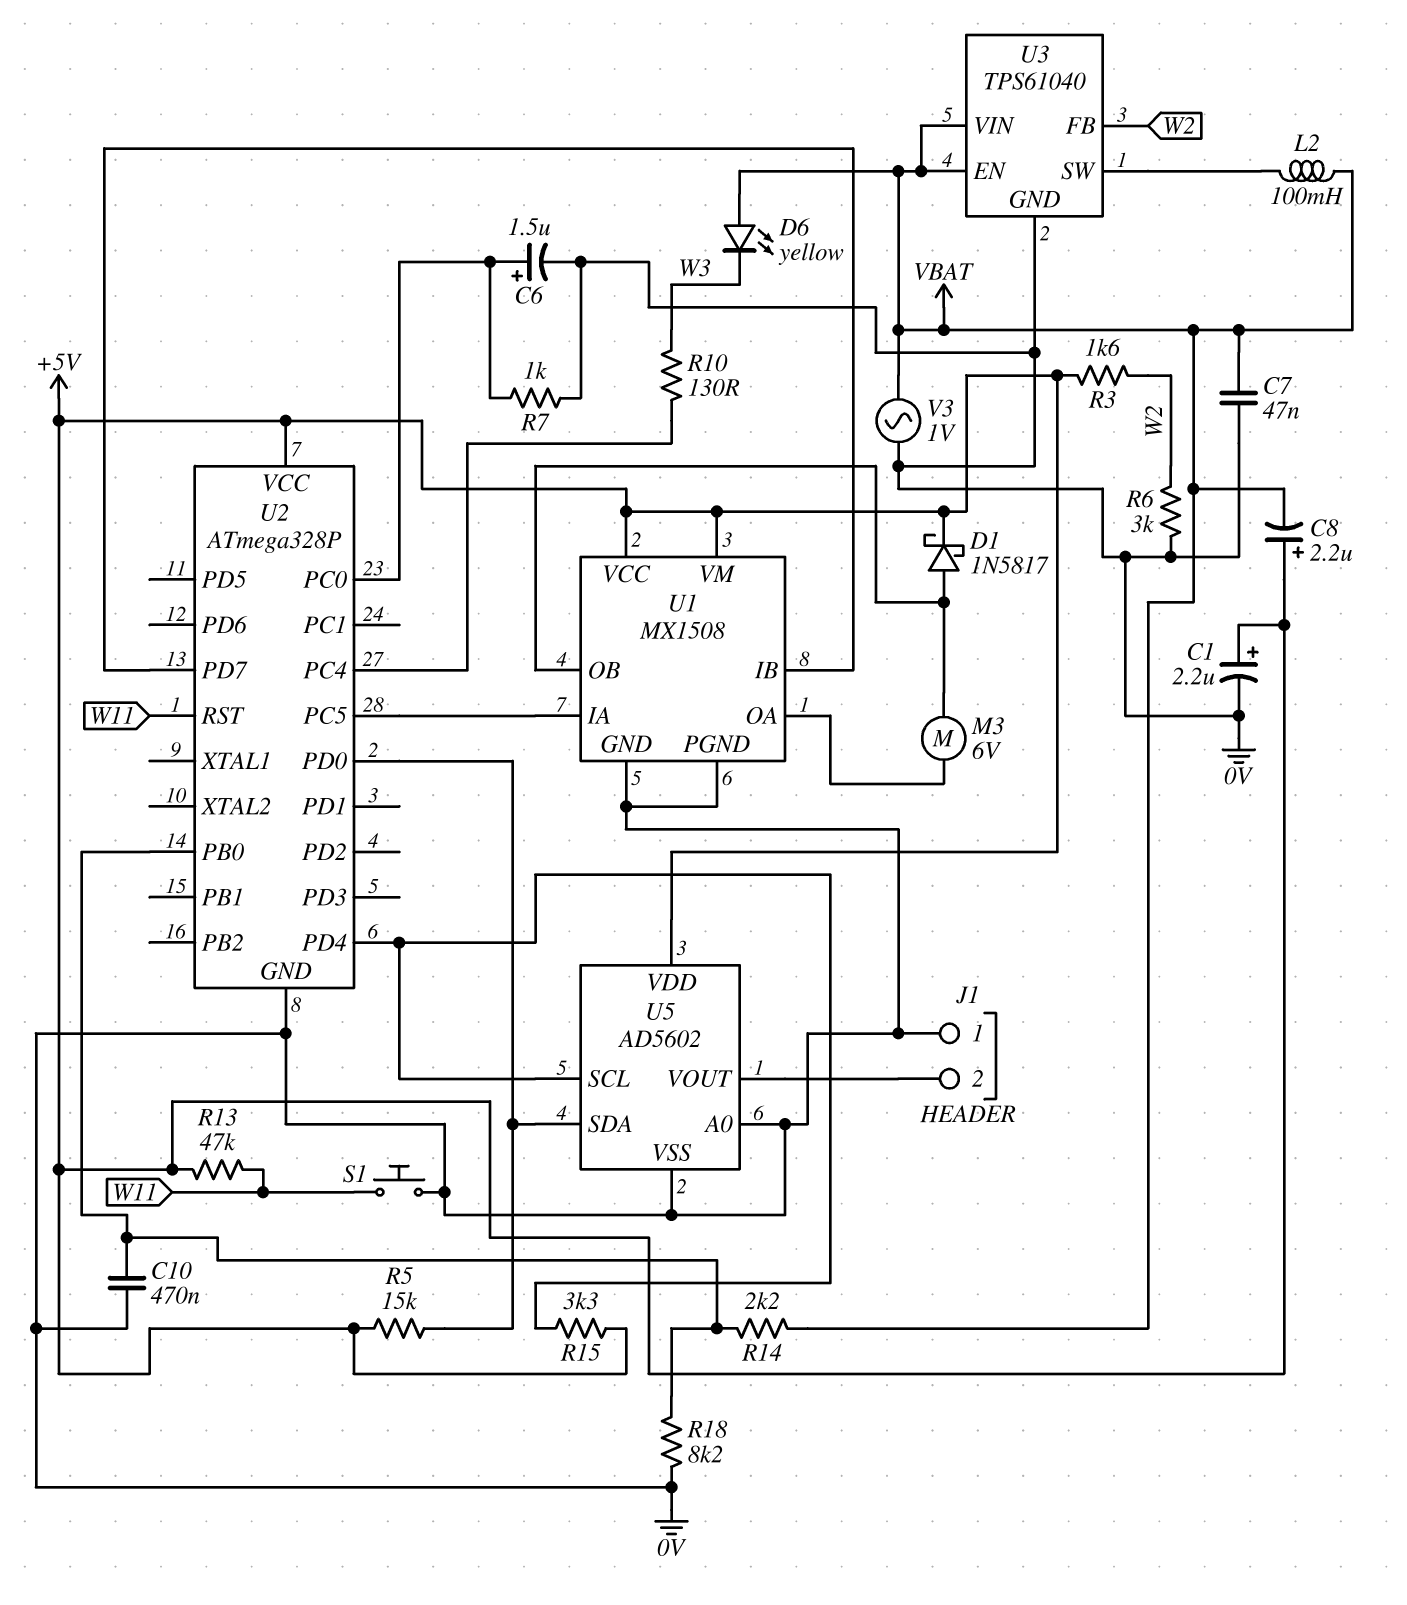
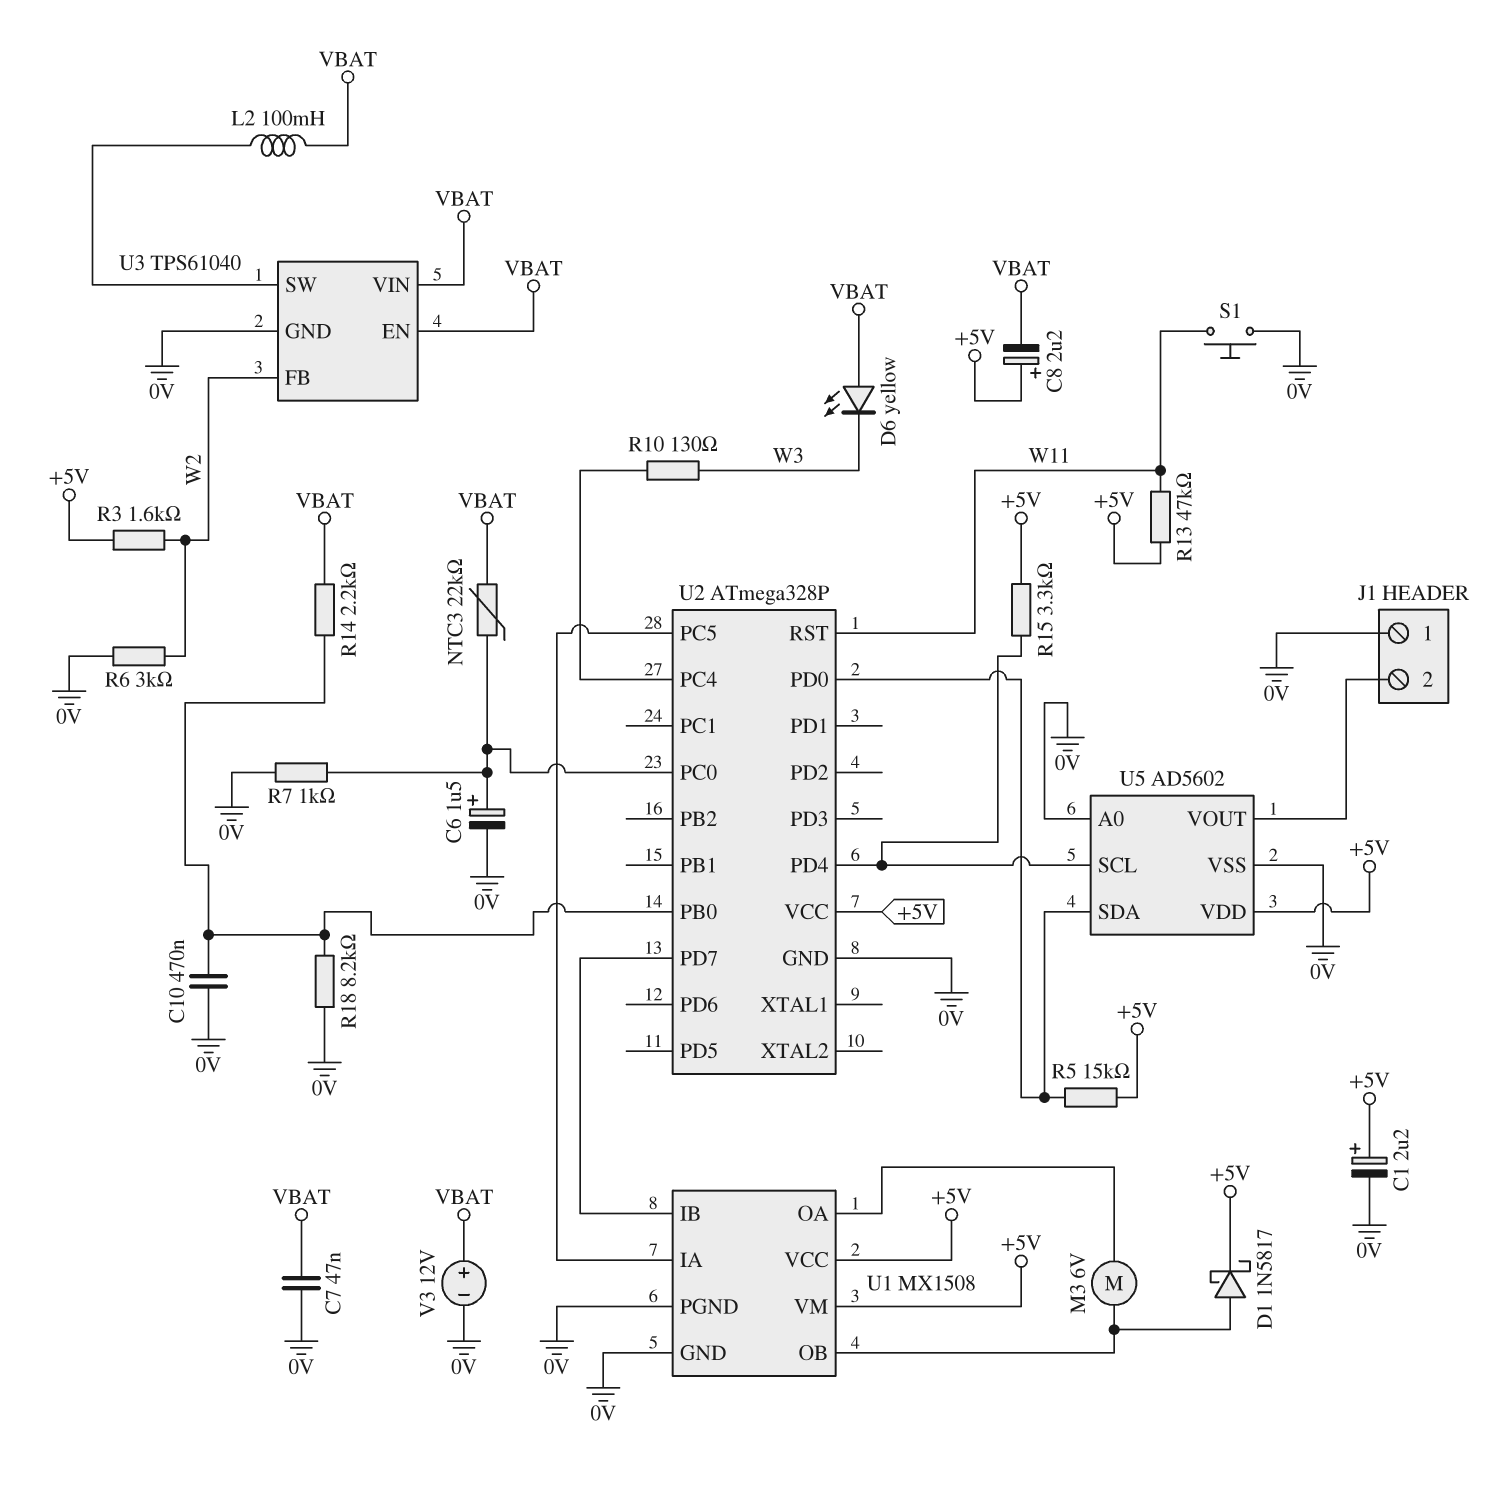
NTC3: none -> 22k (U2/PC0, VBAT)
V3: AC 1V (0V, VBAT) -> 12V (plus VBAT, minus 0V)

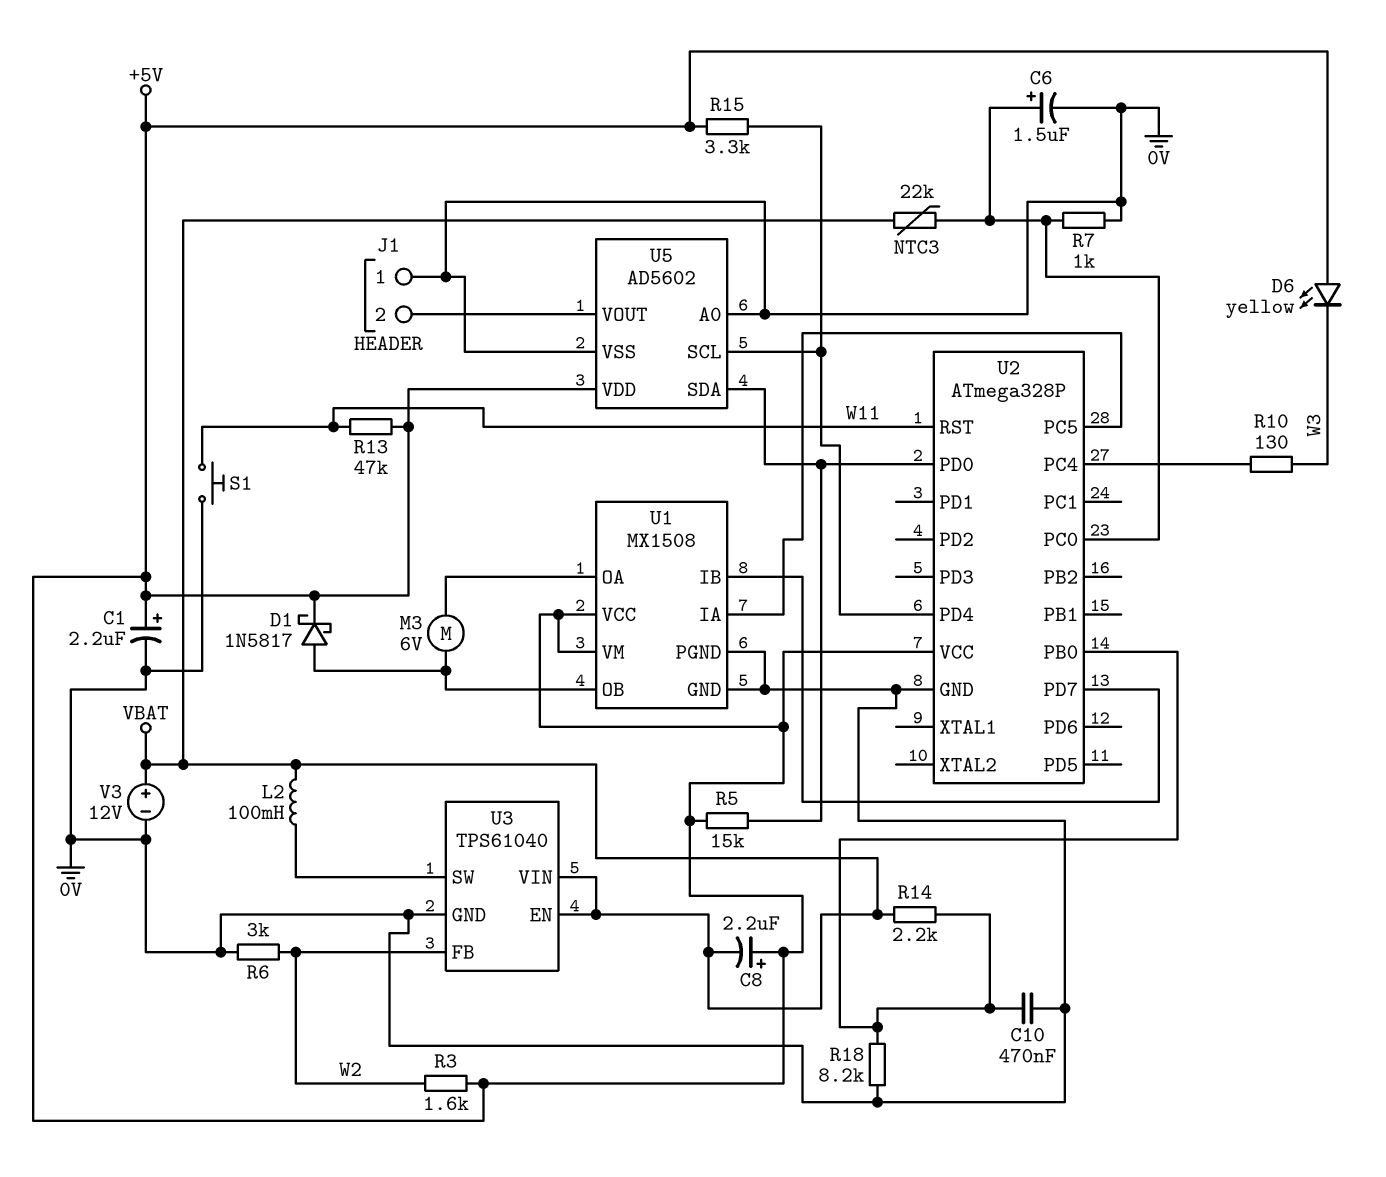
C7: 47nF (0V, VBAT) -> none
D6: LED yellow (A VBAT, K W3) -> LED yellow (A +5V, K W3)

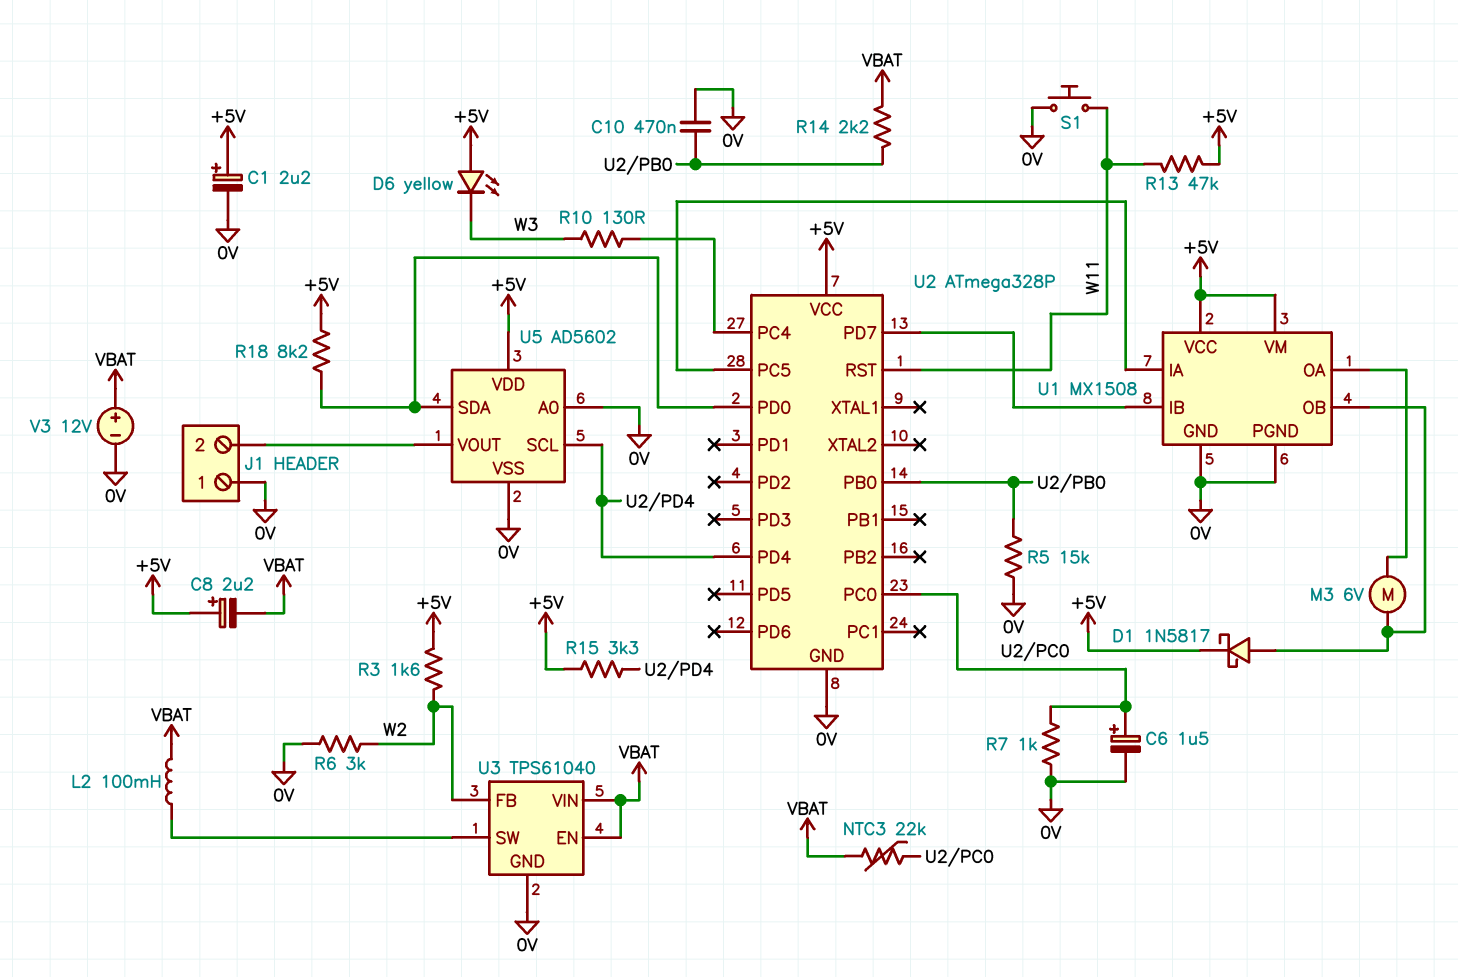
R5: 15k (+5V, U2/PD0) -> 15k (0V, U2/PB0)
R18: 8.2k (0V, U2/PB0) -> 8.2k (+5V, U2/PD0)

